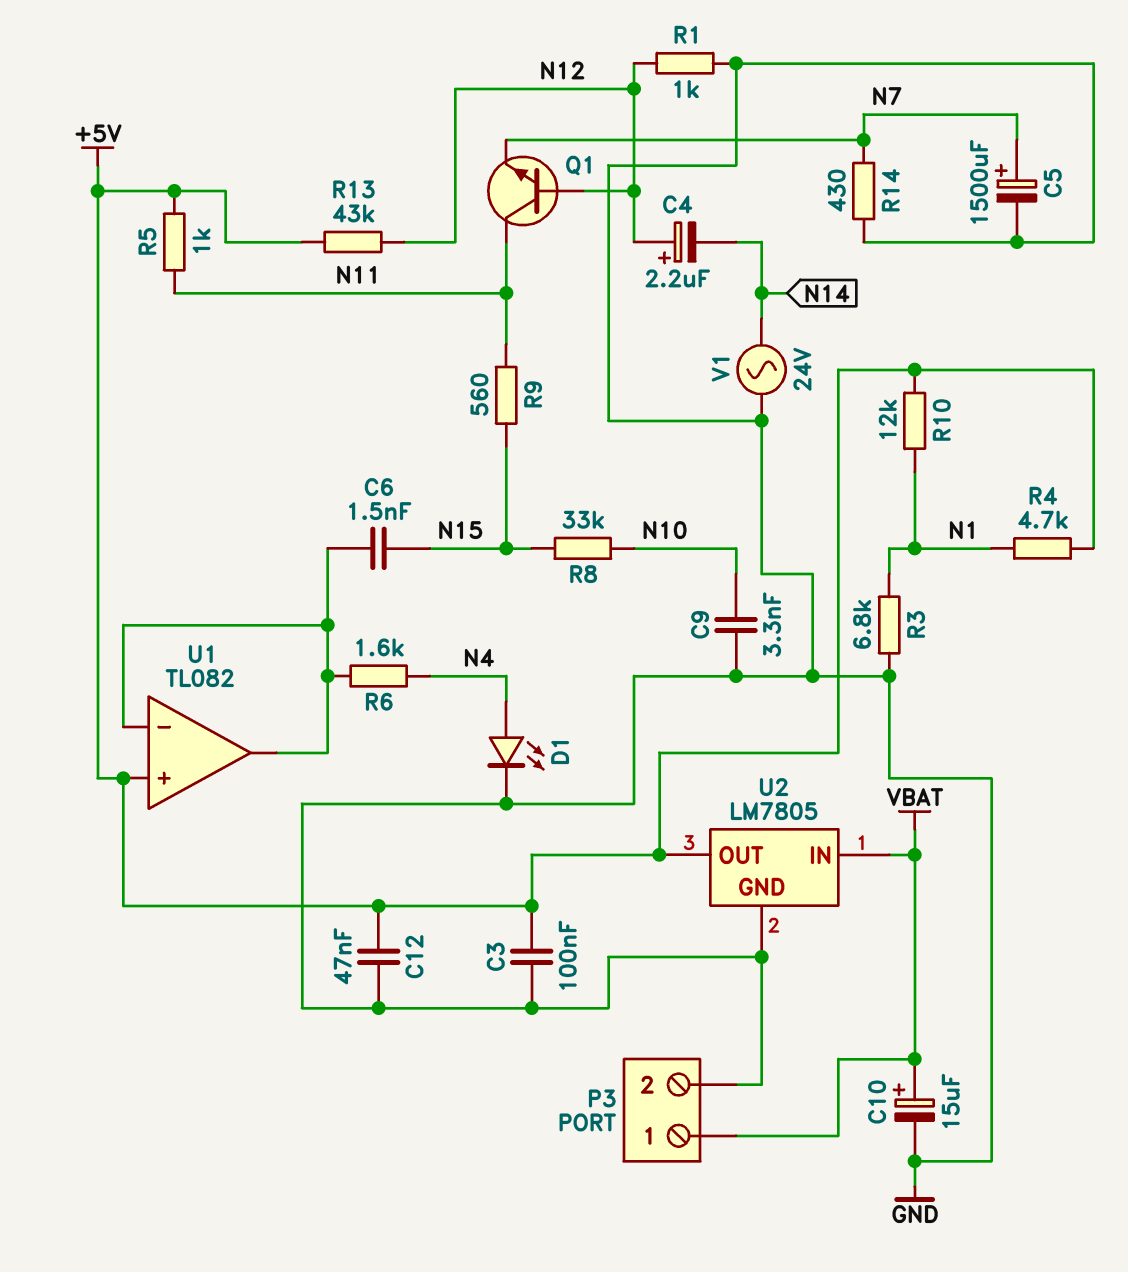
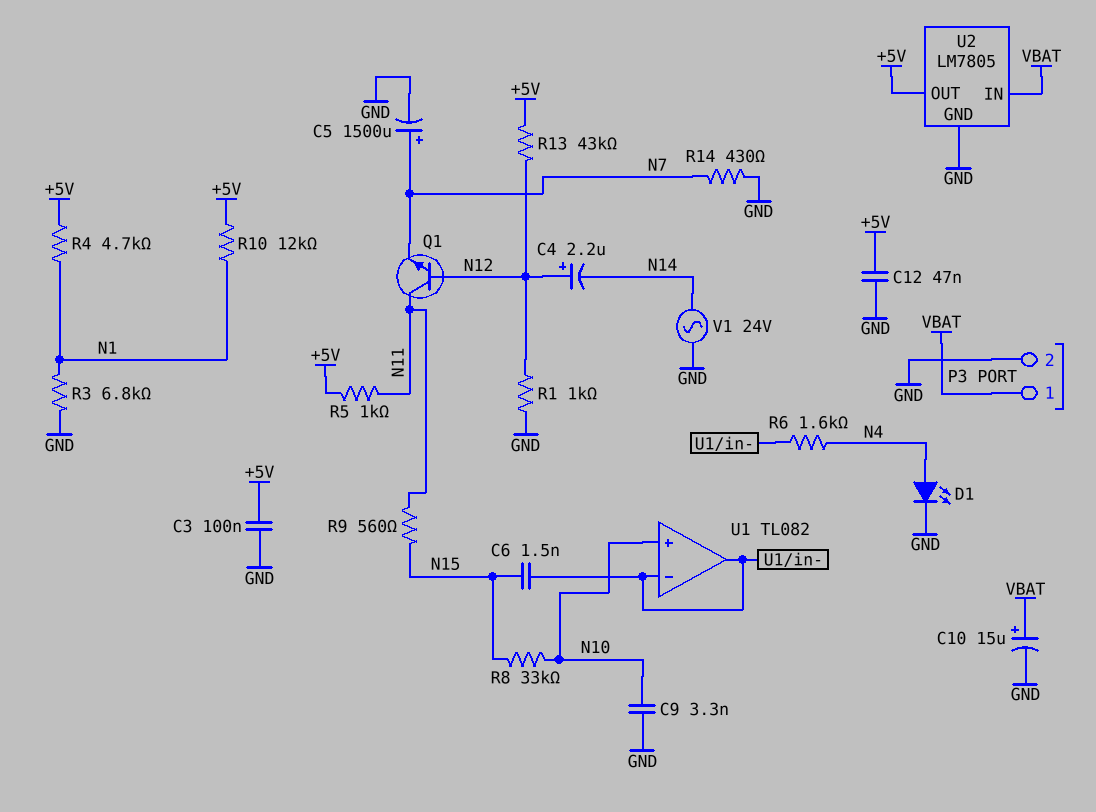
U1 pin in+: +5V -> N10

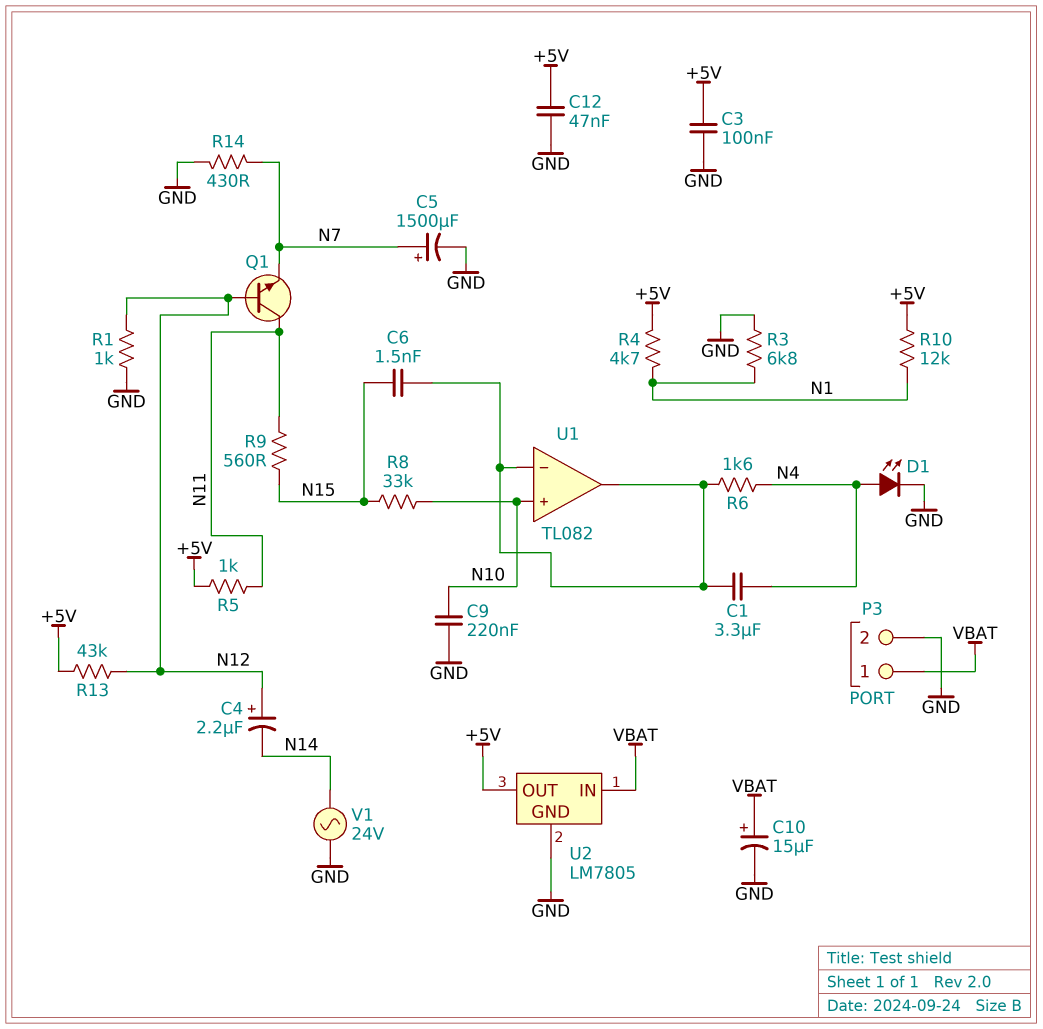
C1: none -> 3.3uF (N4, U1/in-)
C9: 3.3nF (GND, N10) -> 220nF (GND, N10)

